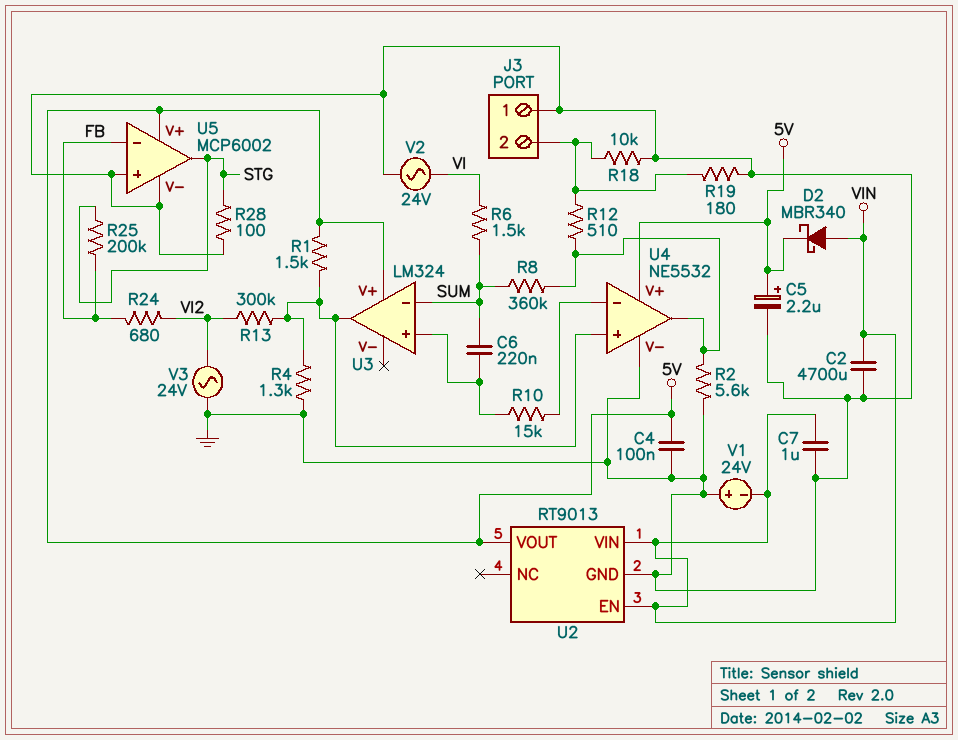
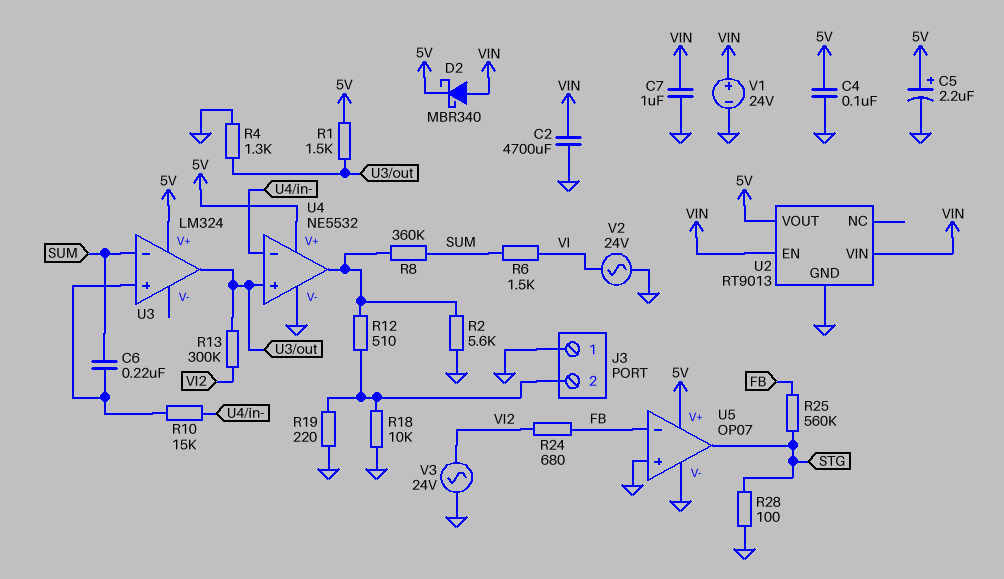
R19: 180 (GND, J3/2) -> 220 (GND, J3/2)
R25: 200k (FB, STG) -> 560k (FB, STG)
U5: MCP6002 -> OP07
V1: 24V (plus GND, minus VIN) -> 24V (plus VIN, minus GND)

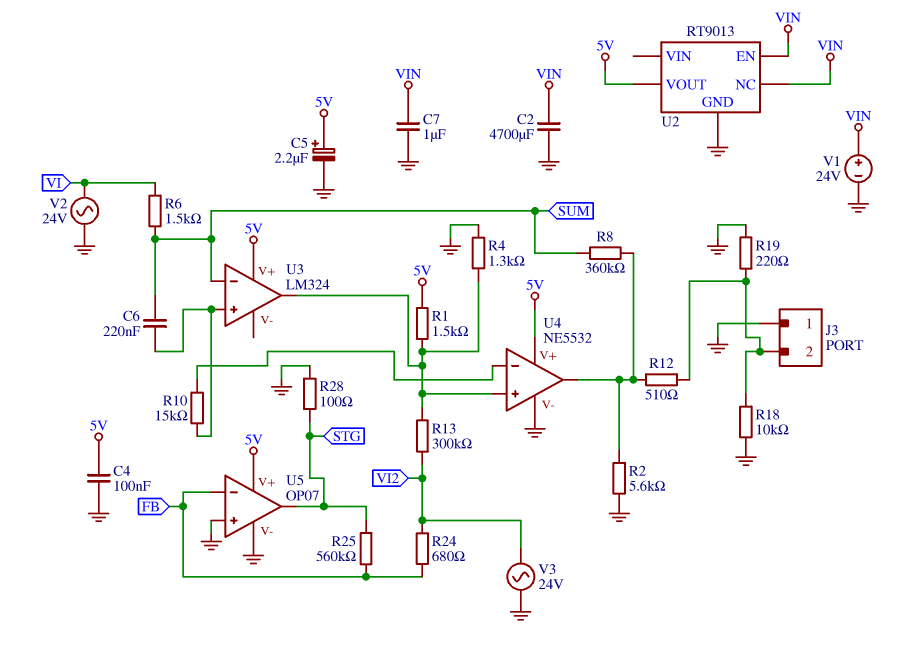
D2: schottky MBR340 (A VIN, K 5V) -> none
U2 pin NC: none -> VIN
U2 pin VIN: VIN -> none

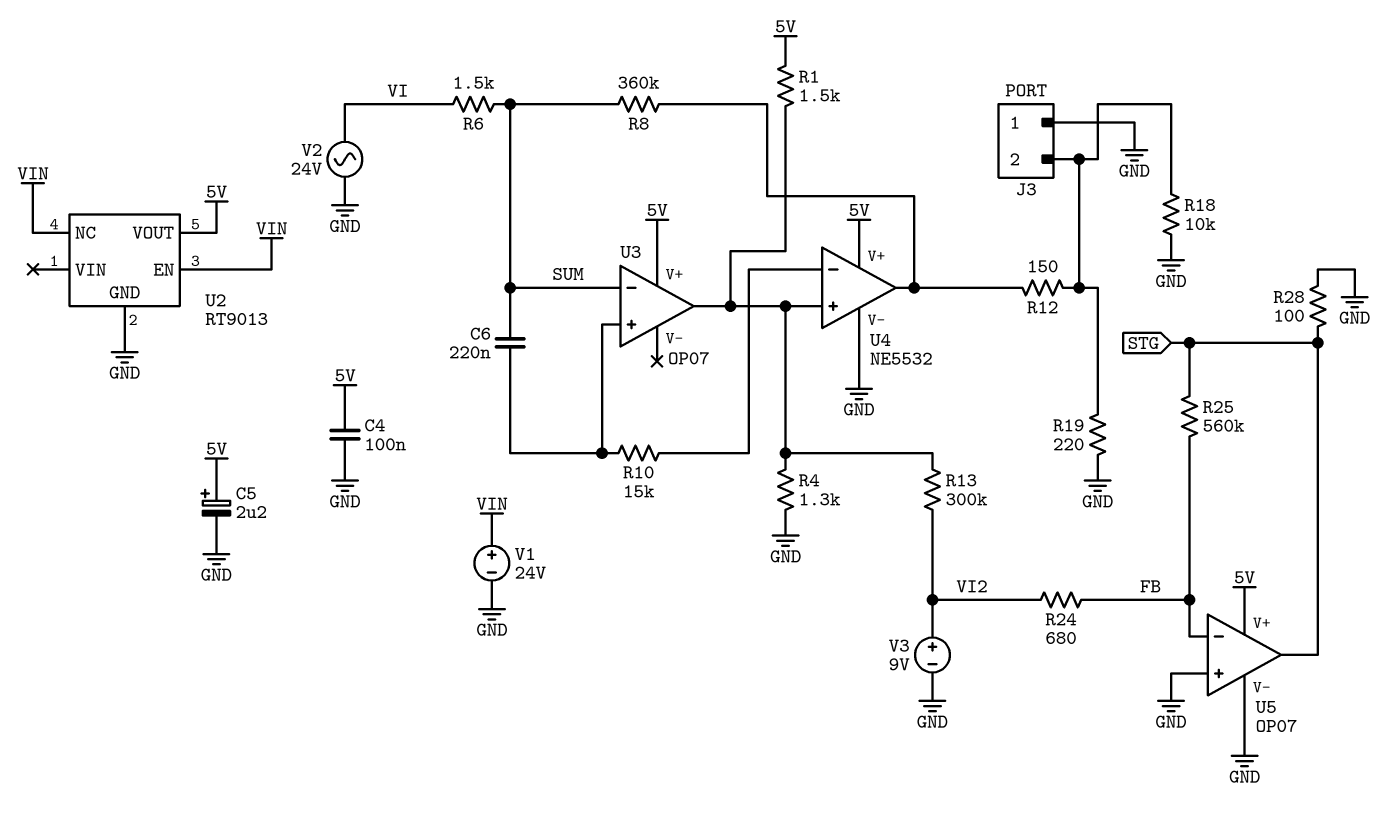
C2: 4700uF (GND, VIN) -> none
C7: 1uF (GND, VIN) -> none
R2: 5.6k (GND, U4/out) -> none
R12: 510 (J3/2, U4/out) -> 150 (J3/2, U4/out)
U3: LM324 -> OP07
V3: AC 24V (GND, VI2) -> 9V (plus VI2, minus GND)

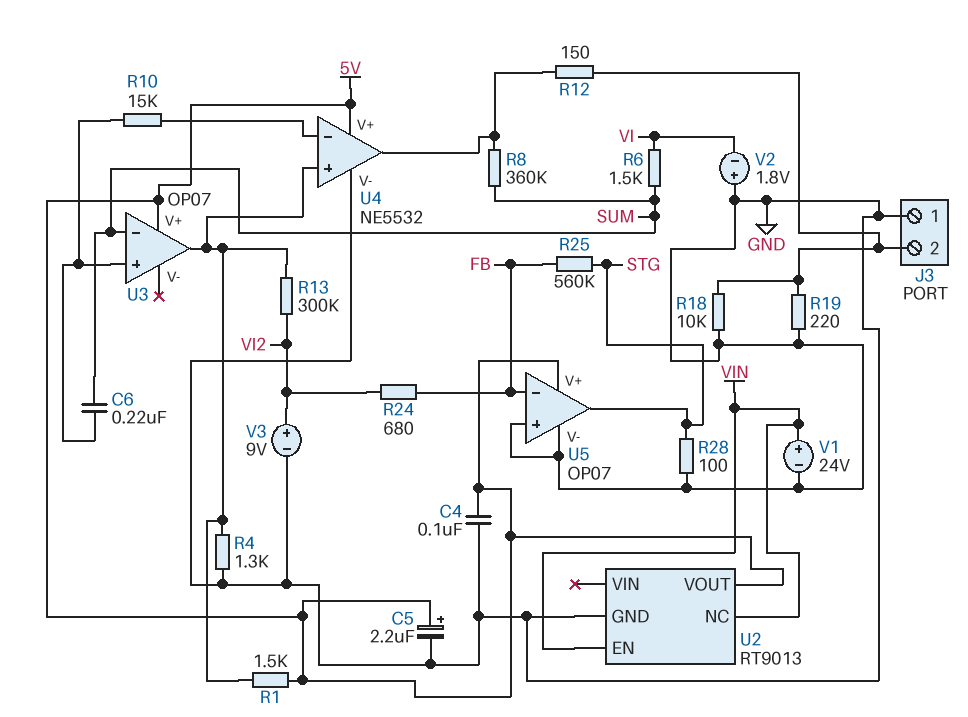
V2: AC 24V (GND, VI) -> 1.8V (plus GND, minus VI)

